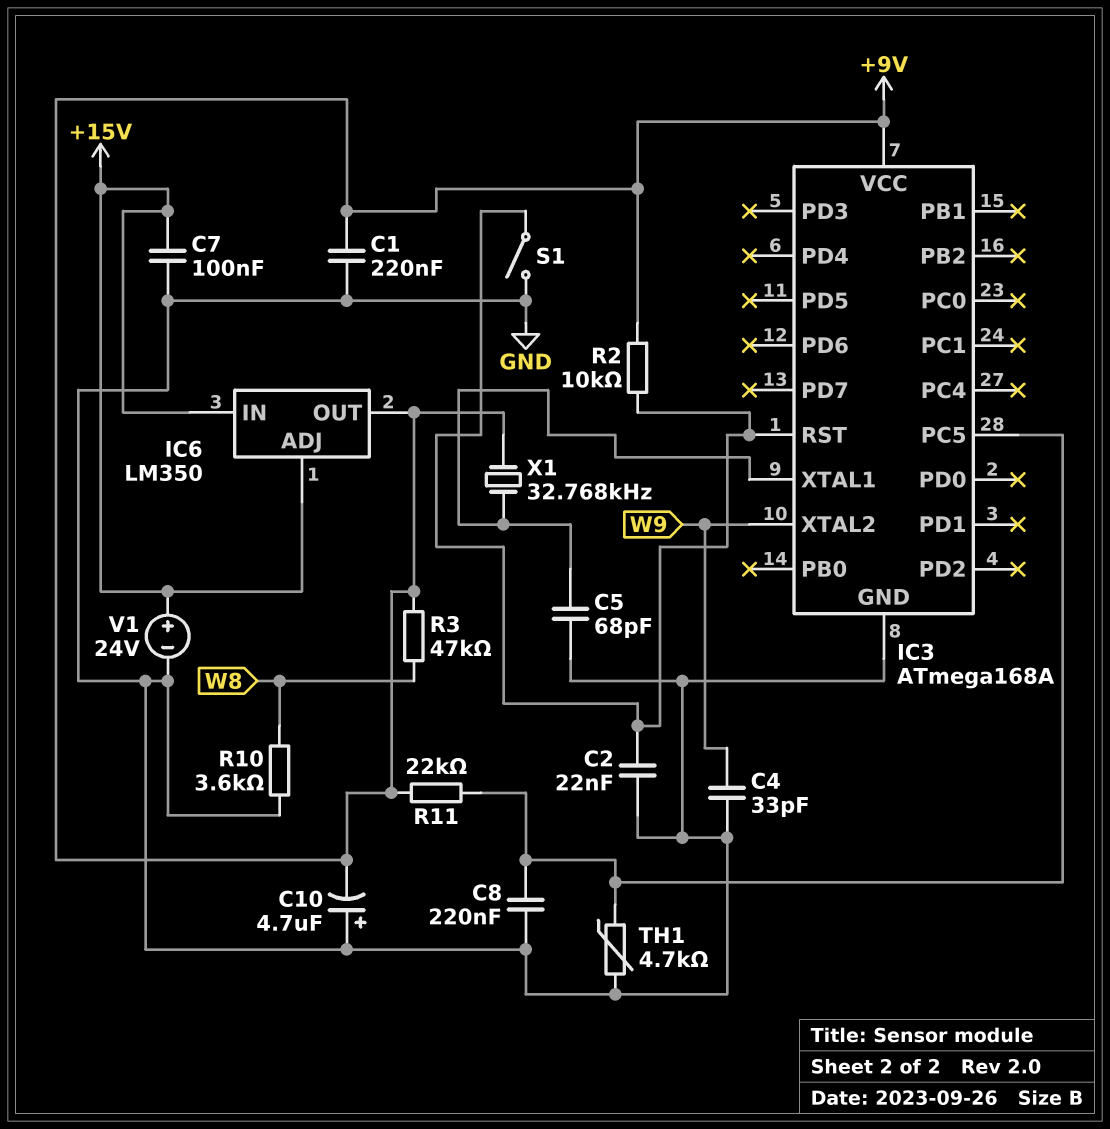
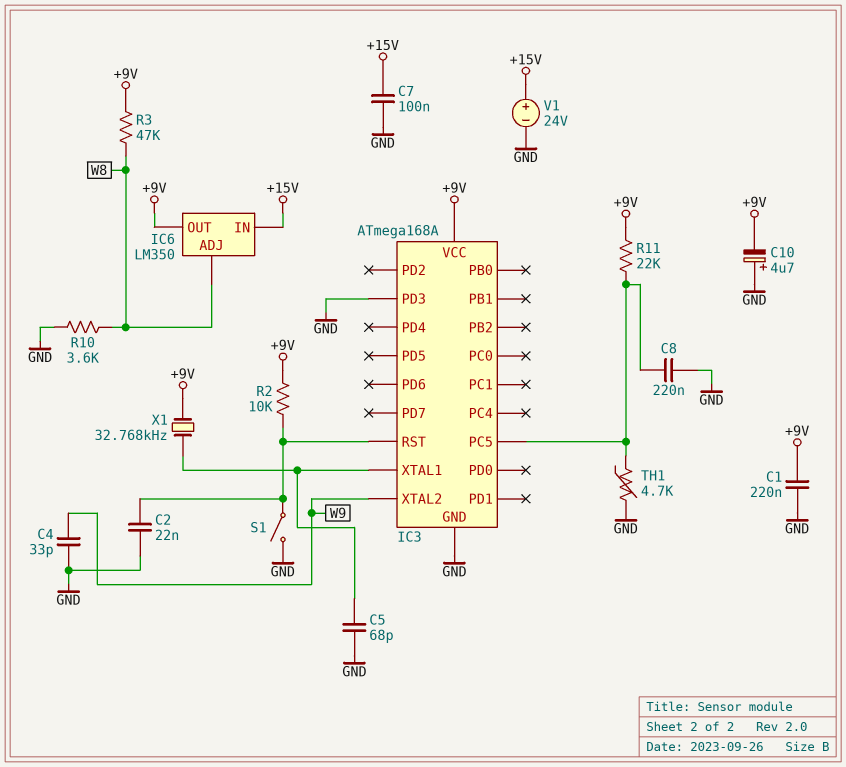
IC3 pin PD3: none -> GND
IC6 pin ADJ: +15V -> W8

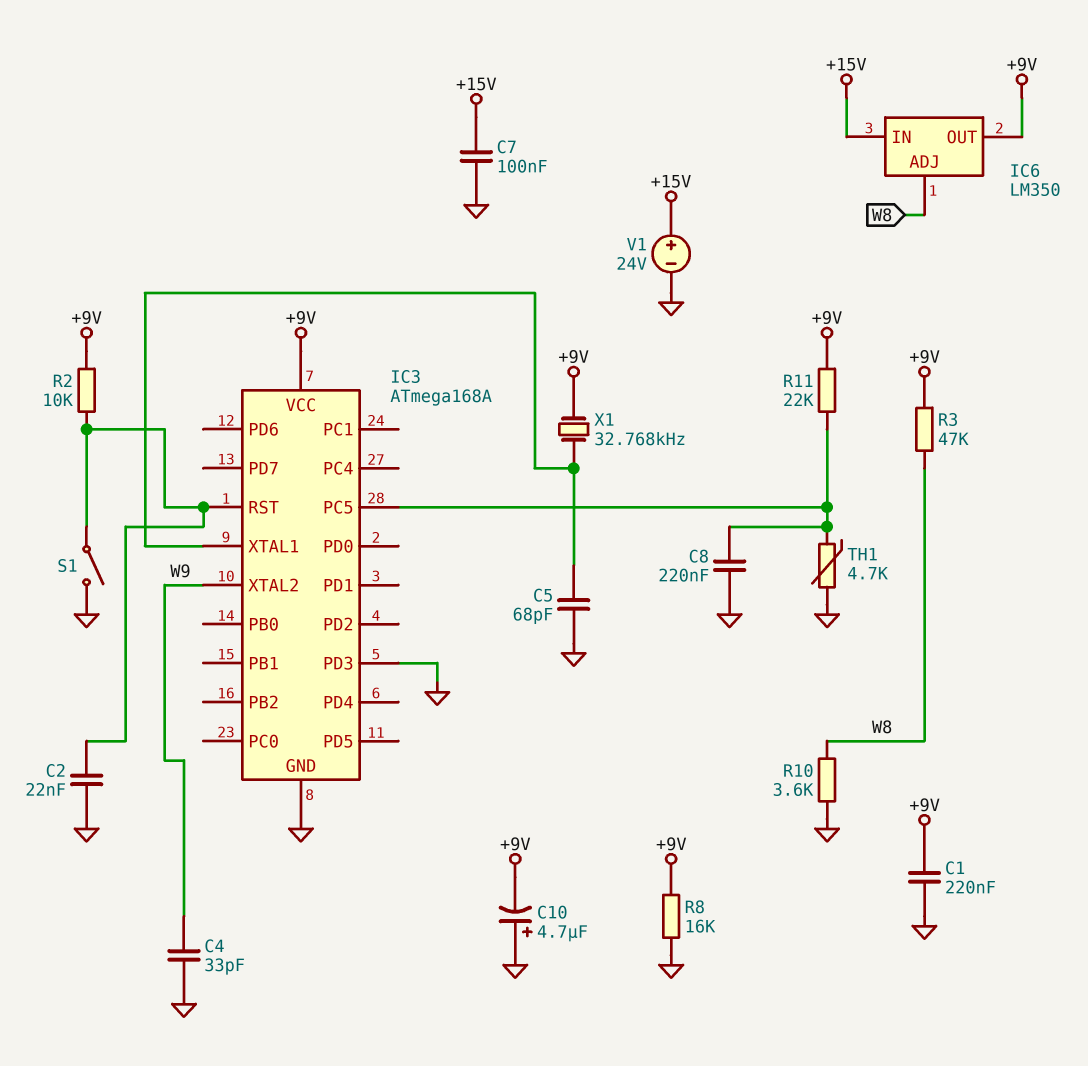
R8: none -> 16k (+9V, GND)

